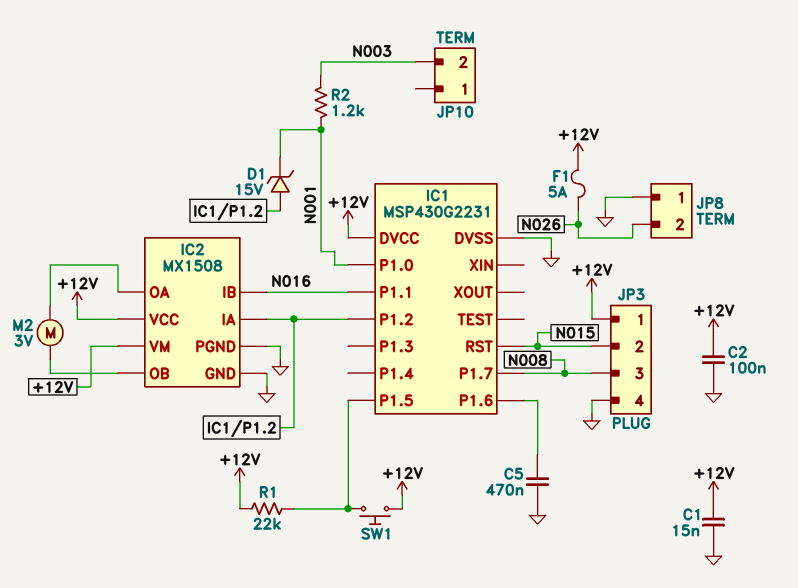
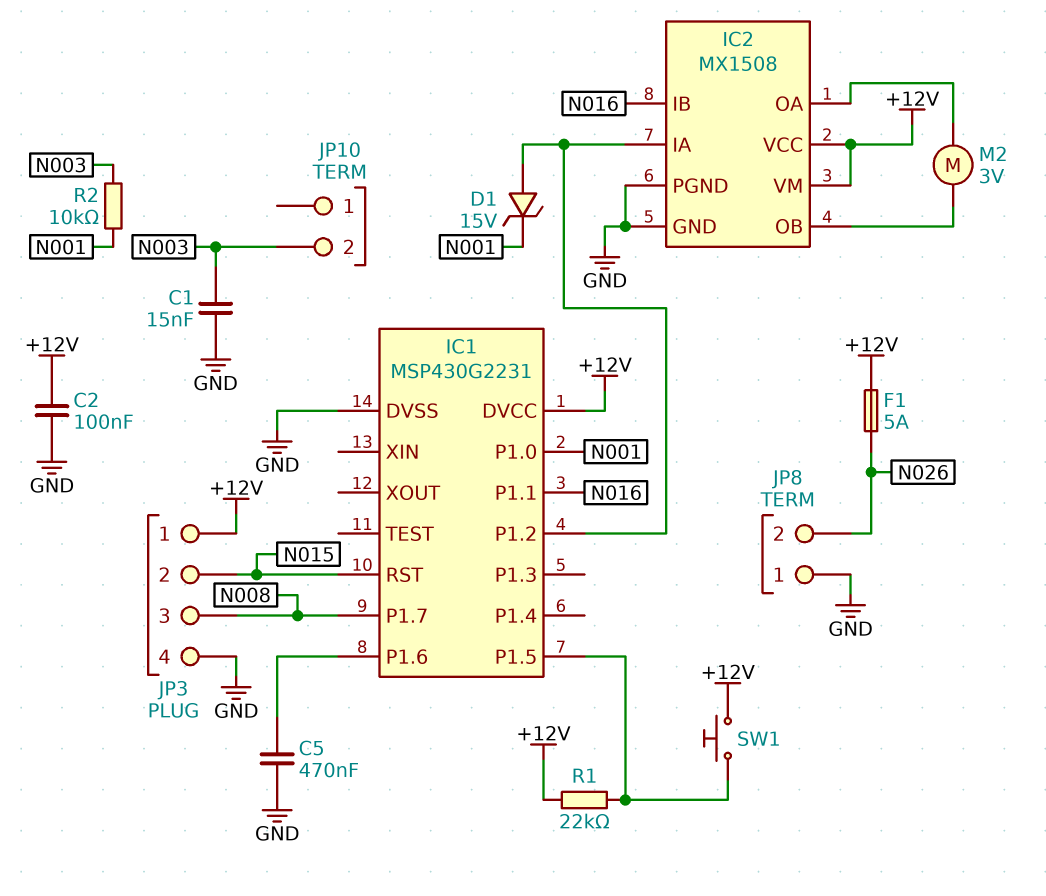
C1: 15nF (+12V, GND) -> 15nF (GND, N003)
R2: 1.2k (N001, N003) -> 10k (N001, N003)

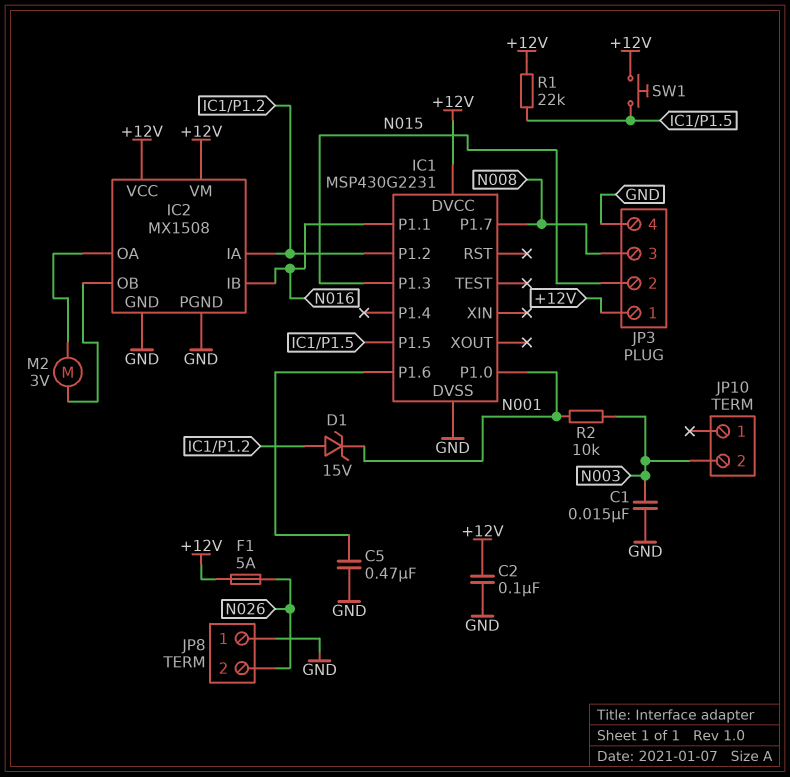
IC1 pin P1.3: none -> N015
IC1 pin RST: N015 -> none

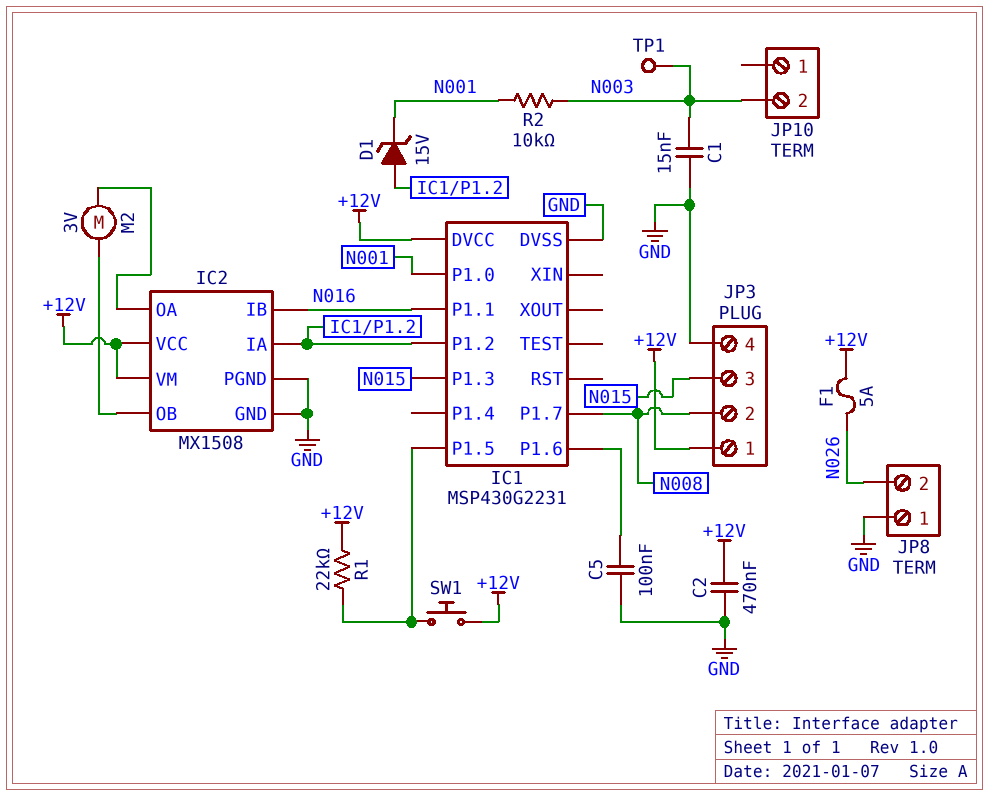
C2: 100nF (+12V, GND) -> 470nF (+12V, GND)
C5: 470nF (GND, IC1/P1.6) -> 100nF (GND, IC1/P1.6)
JP3 pin 2: N015 -> N008
JP3 pin 3: N008 -> N015
TP1: none -> test point (N003)

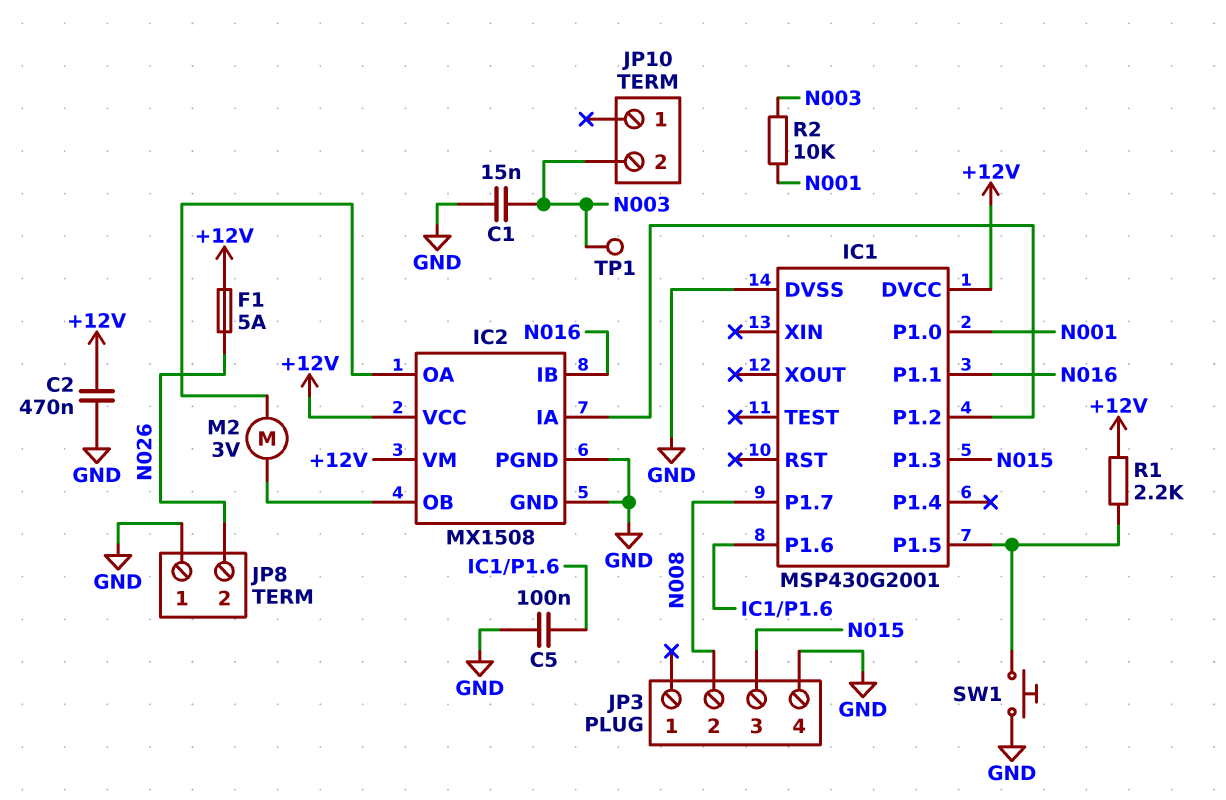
D1: zener 15V (A IC1/P1.2, K N001) -> none
IC1: MSP430G2231 -> MSP430G2001
JP3 pin 1: +12V -> none
R1: 22k (+12V, IC1/P1.5) -> 2.2k (+12V, IC1/P1.5)
SW1: button (+12V, IC1/P1.5) -> button (GND, IC1/P1.5)

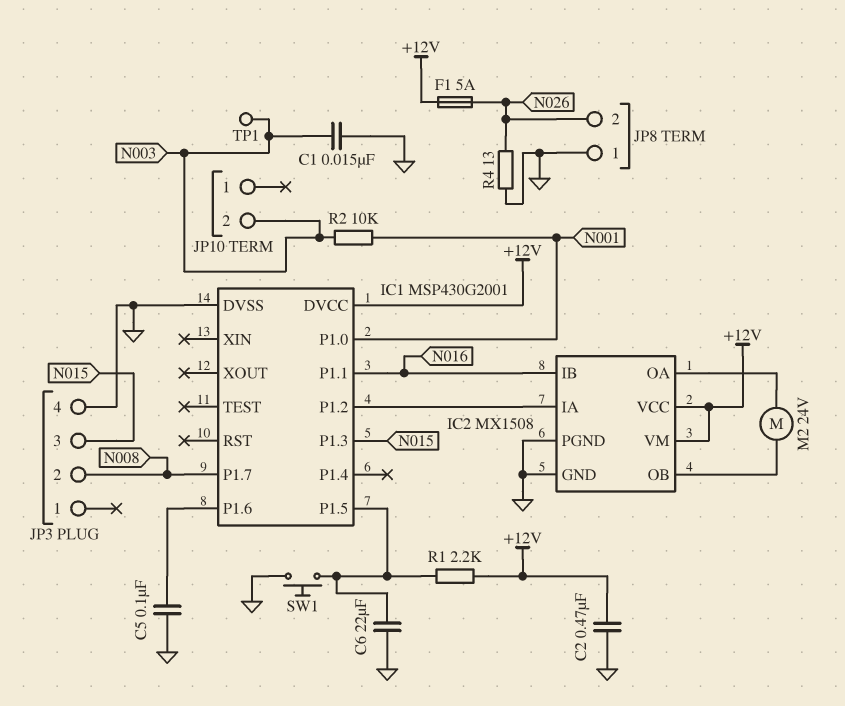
C6: none -> 22uF (GND, IC1/P1.5)
M2: motor 3V (IC2/OA, IC2/OB) -> motor 24V (IC2/OA, IC2/OB)
R4: none -> 13 (GND, N026)

